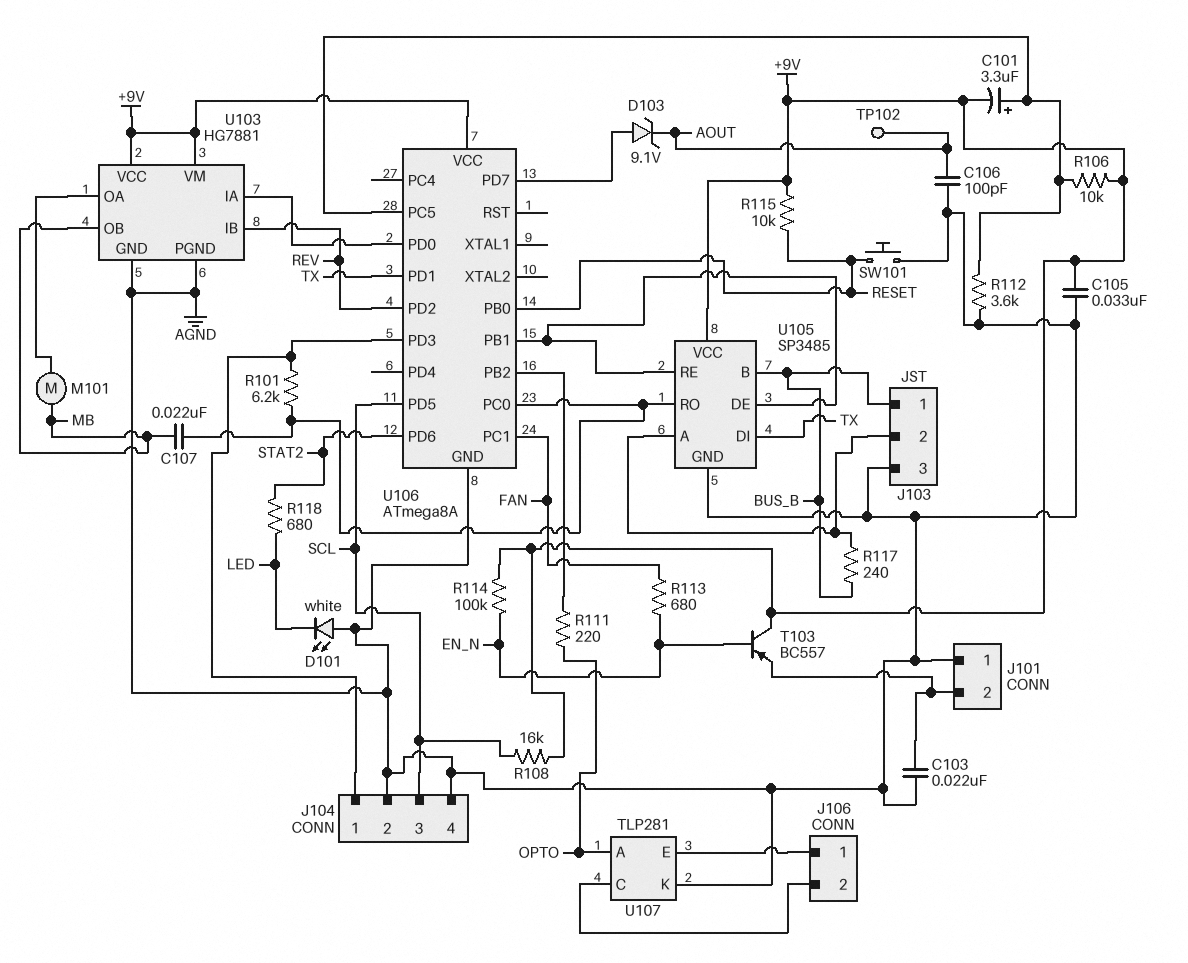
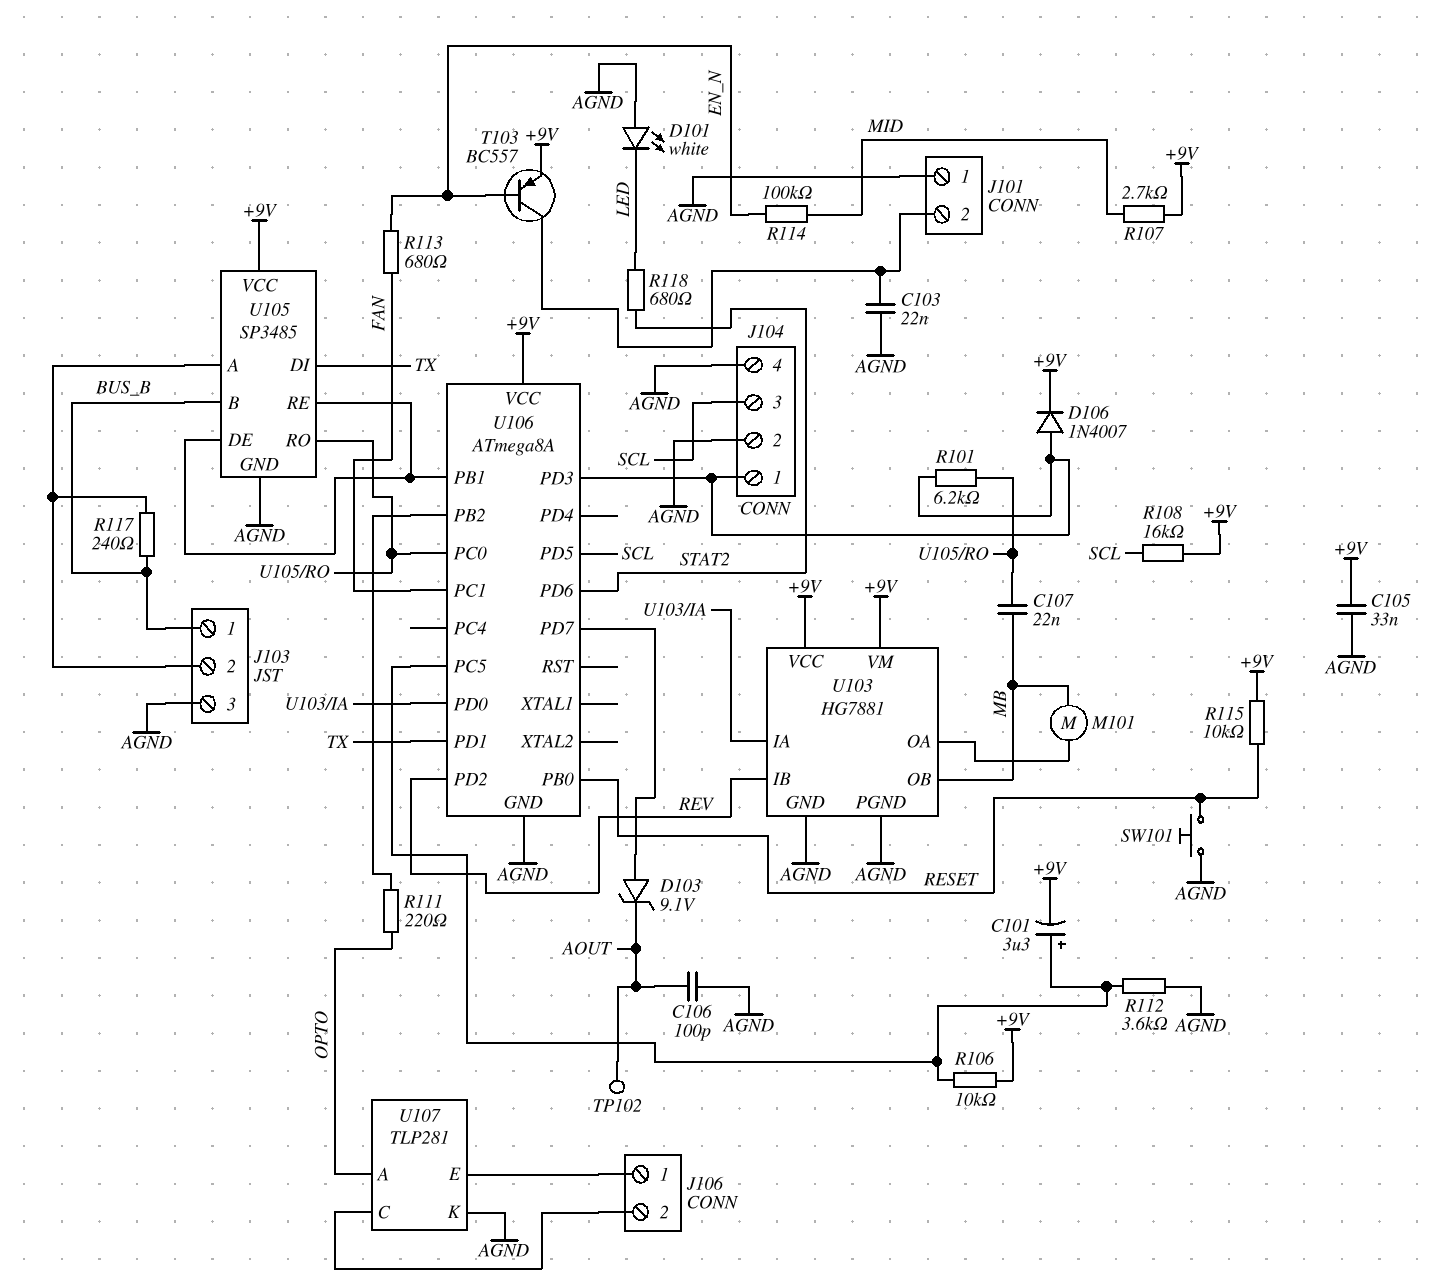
D106: none -> diode 1N4007 (A J104/1, K +9V)
R107: none -> 2.7k (+9V, MID)
R114: 100k (+9V, EN_N) -> 100k (EN_N, MID)
T103: PNP BC557 (B EN_N, C +9V, E J101/2) -> PNP BC557 (B EN_N, C J101/2, E +9V)

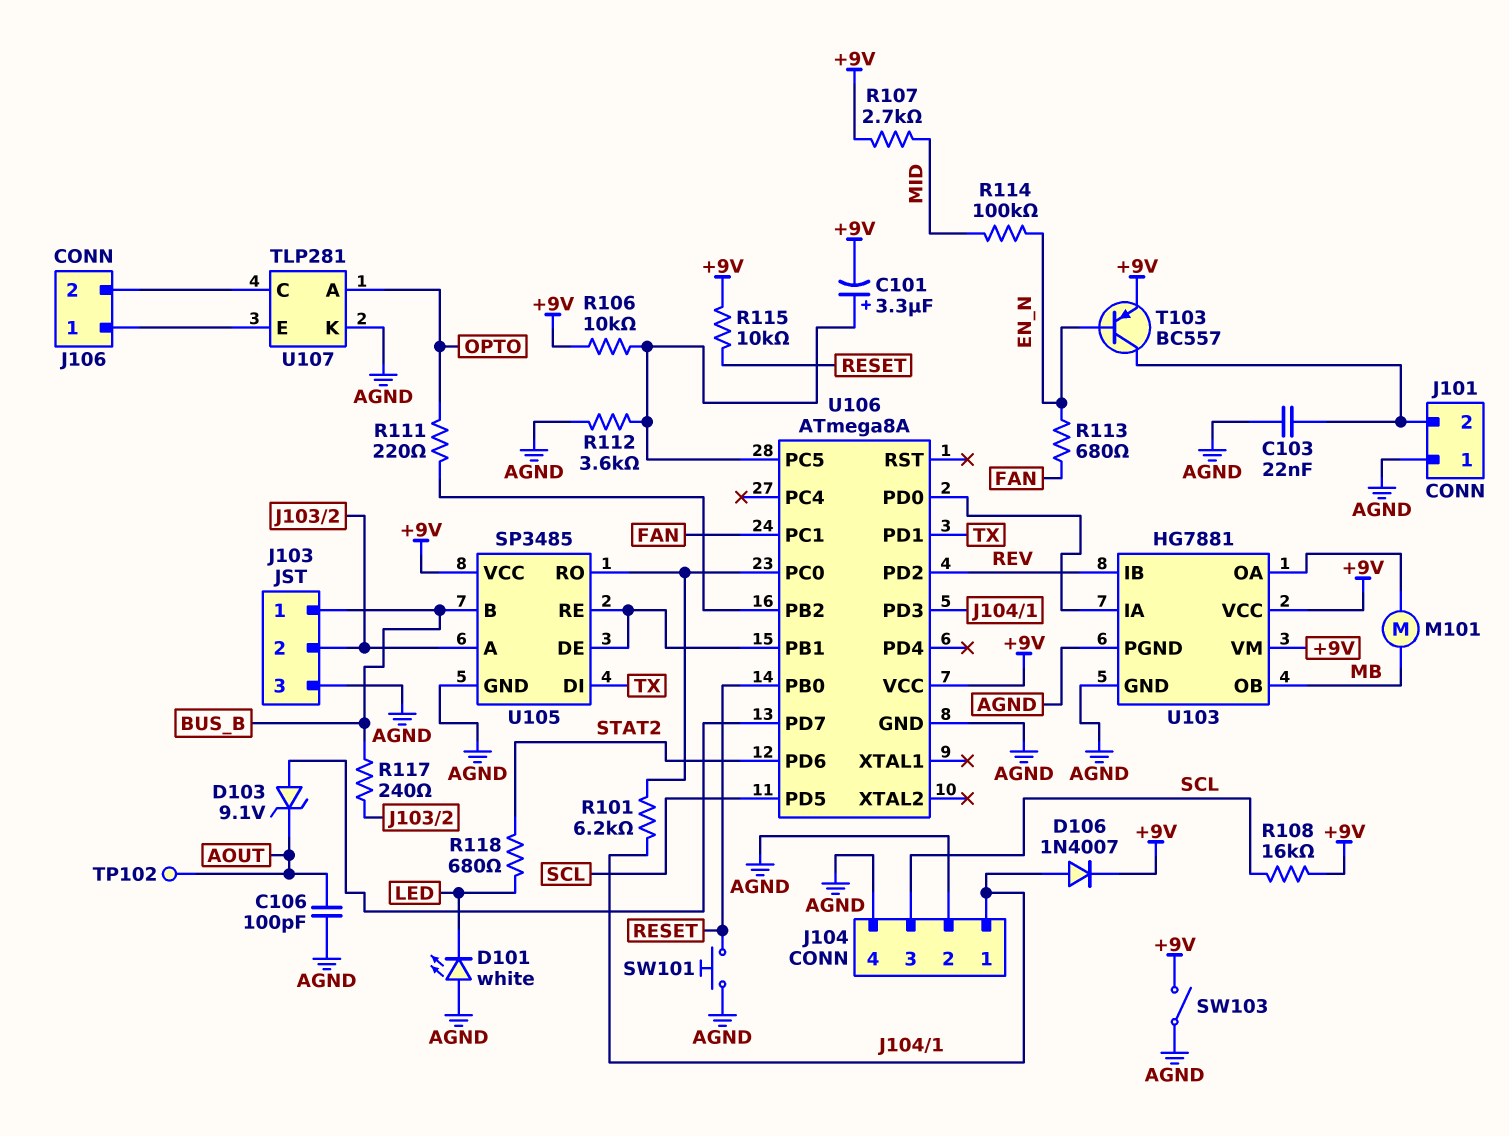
C105: 33nF (+9V, AGND) -> none
C107: 22nF (MB, U105/RO) -> none
SW103: none -> switch (+9V, AGND)

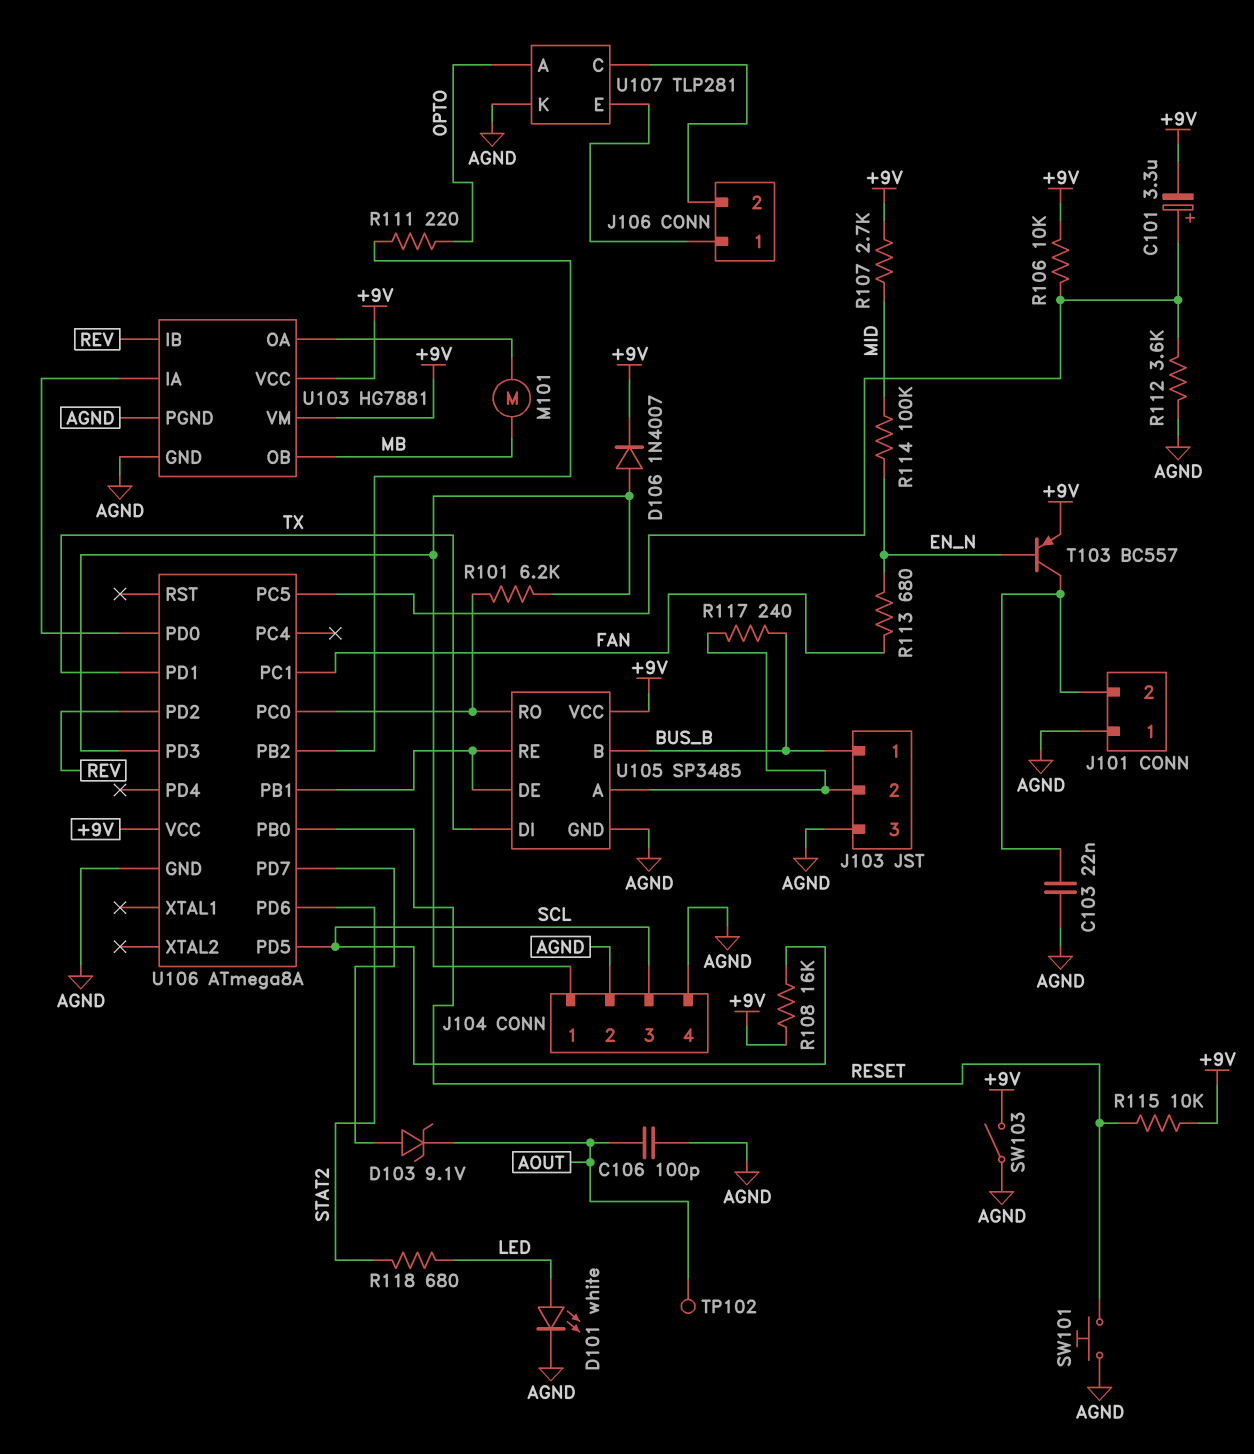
D101: LED white (A AGND, K LED) -> LED white (A LED, K AGND)

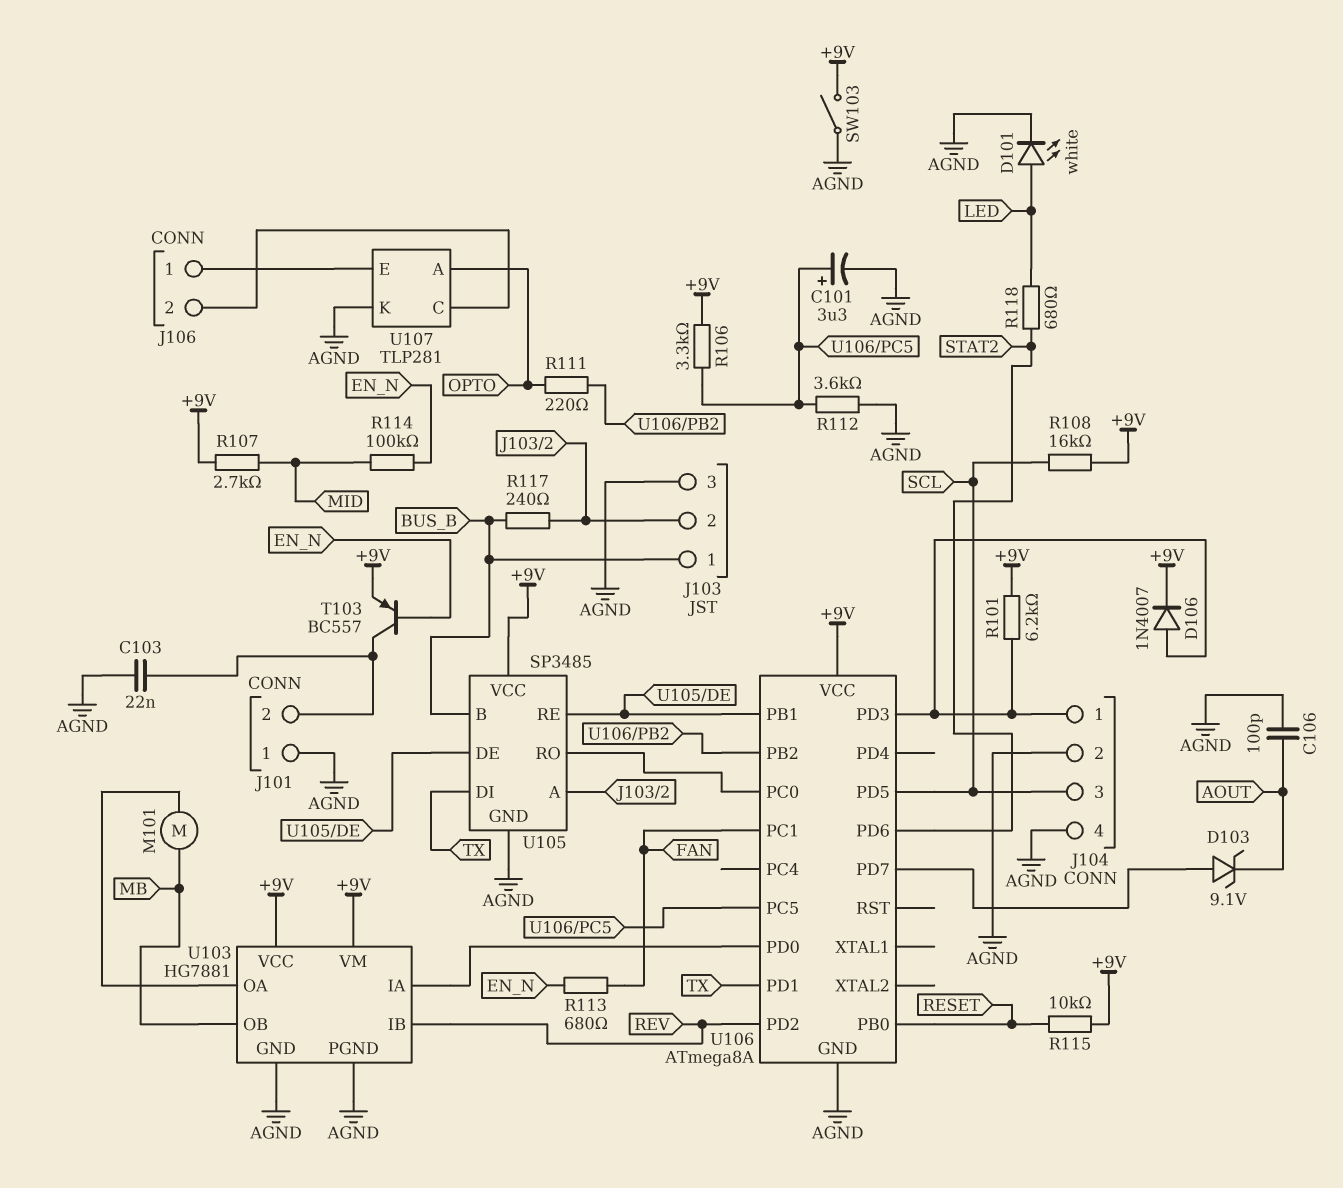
C101: 3.3uF (plus U106/PC5, minus +9V) -> 3.3uF (plus U106/PC5, minus AGND)
R101: 6.2k (J104/1, U105/RO) -> 6.2k (+9V, J104/1)
R106: 10k (+9V, U106/PC5) -> 3.3k (+9V, U106/PC5)
SW101: button (AGND, RESET) -> none
TP102: test point (AOUT) -> none

